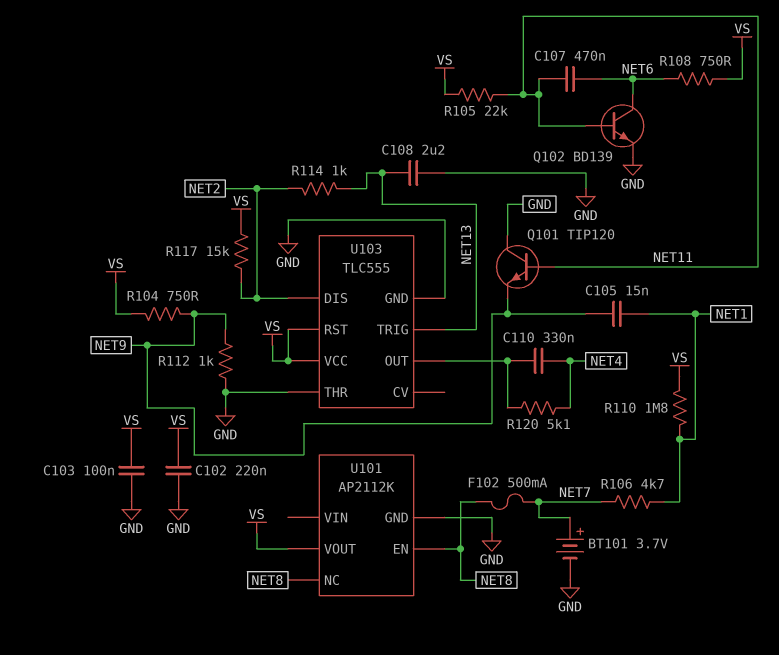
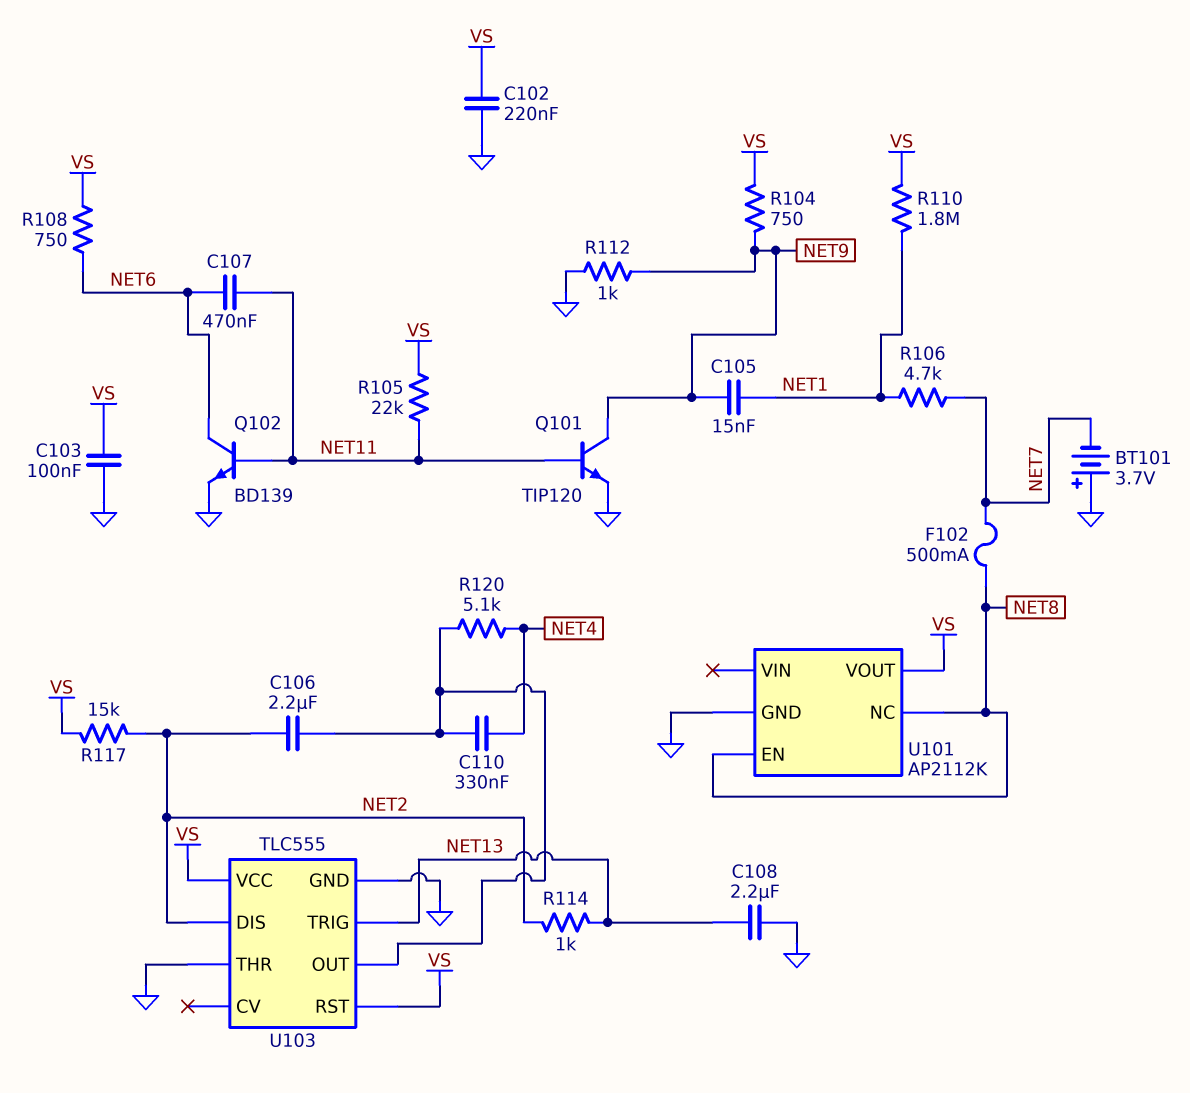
BT101: 3.7V (plus NET7, minus GND) -> 3.7V (plus GND, minus NET7)
C106: none -> 2.2uF (NET2, U103/OUT)
Q101: NPN TIP120 (B NET11, C GND, E NET9) -> NPN TIP120 (B NET11, C NET9, E GND)

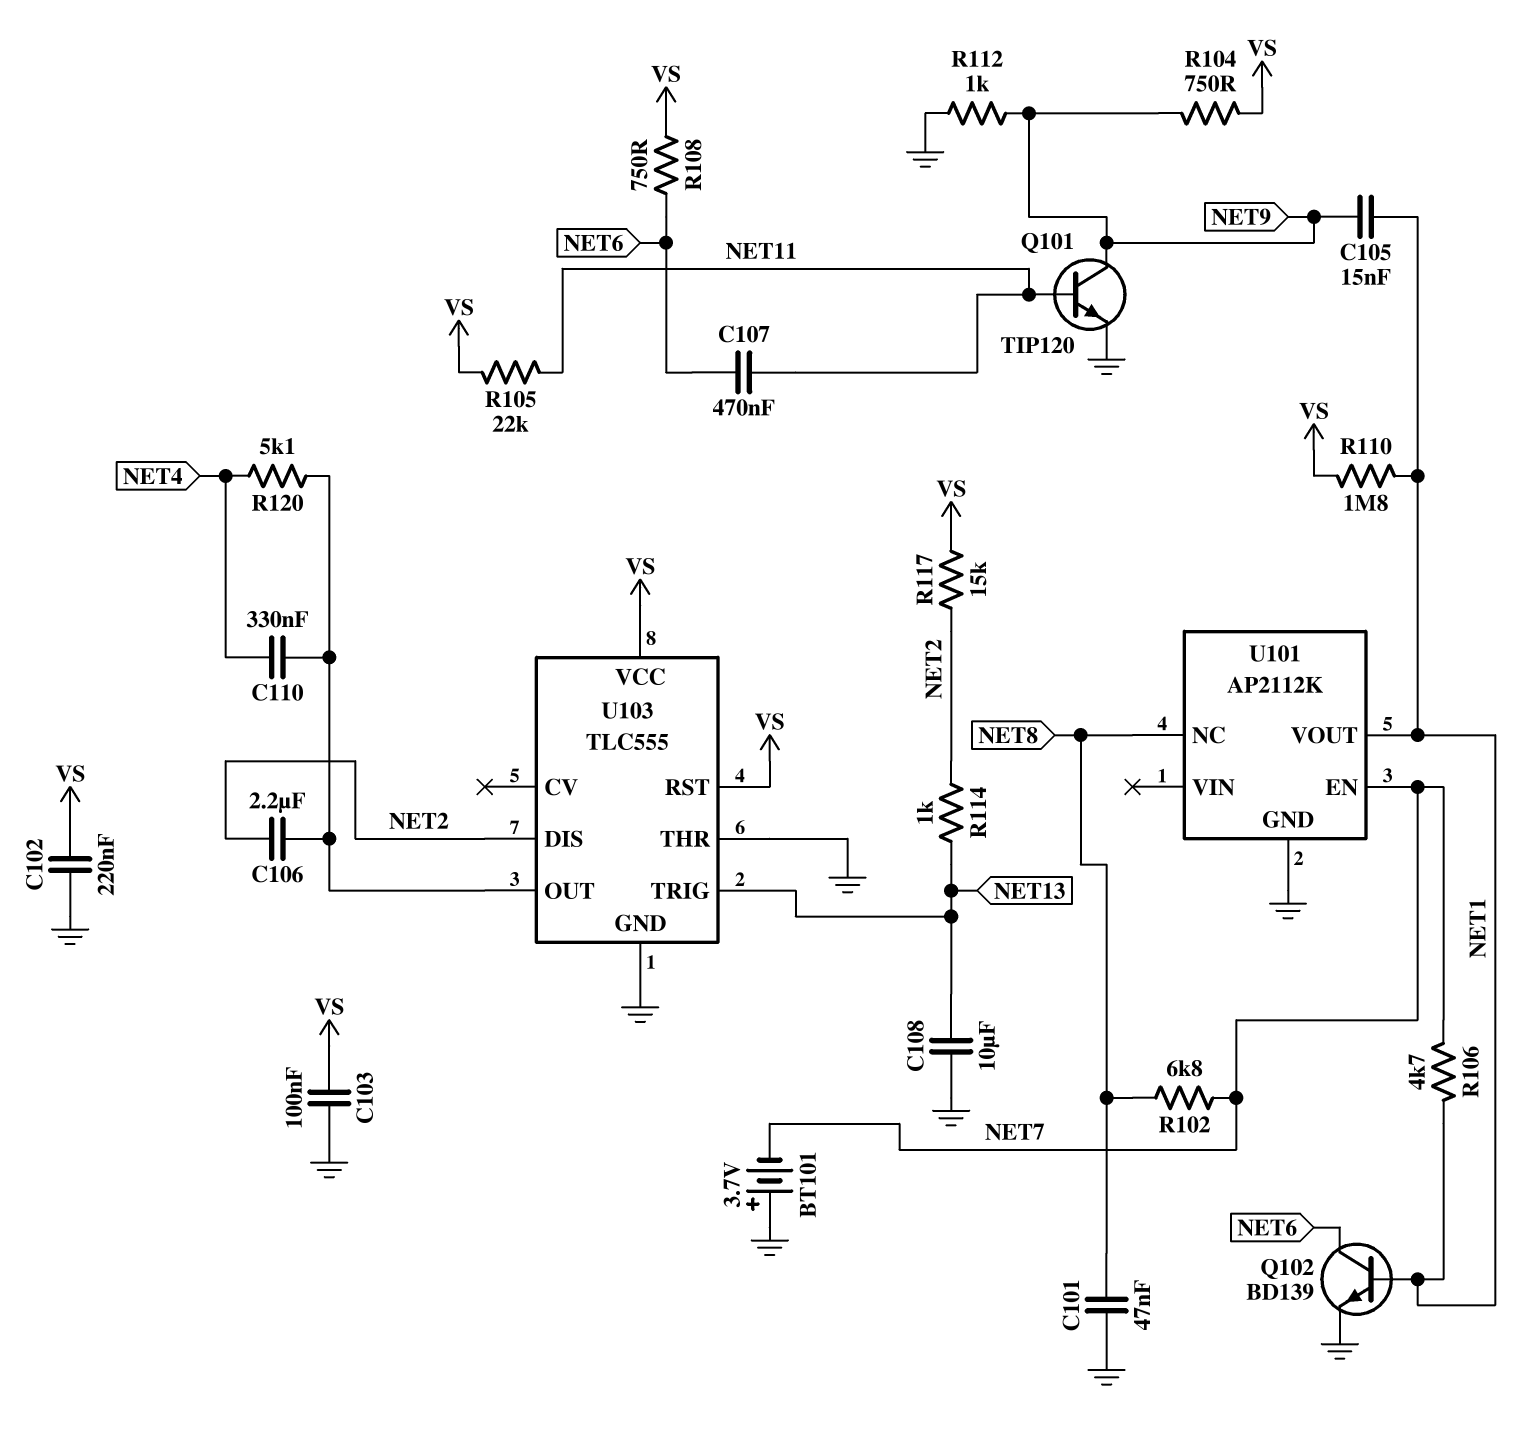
C101: none -> 47nF (GND, NET8)
C108: 2.2uF (GND, NET13) -> 10uF (GND, NET13)
F102: 500mA (NET7, NET8) -> none
Q102: NPN BD139 (B NET11, C NET6, E GND) -> NPN BD139 (B NET1, C NET6, E GND)
R102: none -> 6.8k (NET7, NET8)
U101 pin EN: NET8 -> NET7
U101 pin VOUT: VS -> NET1

